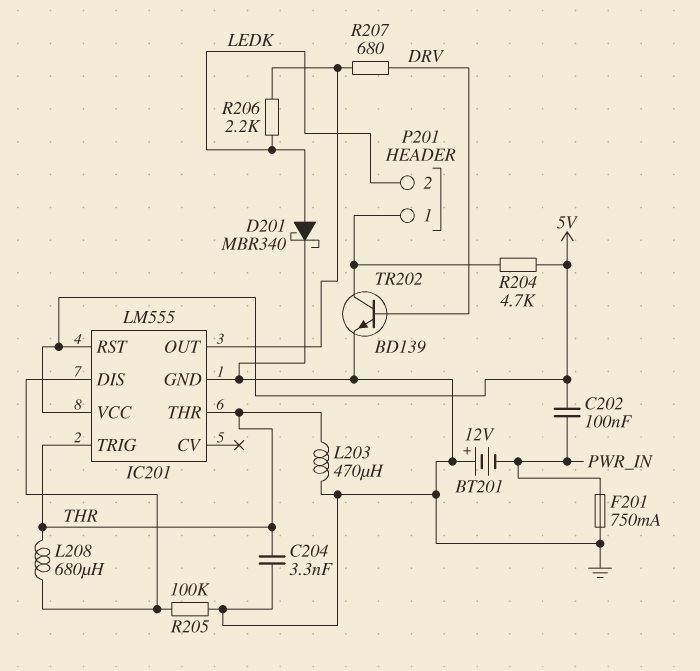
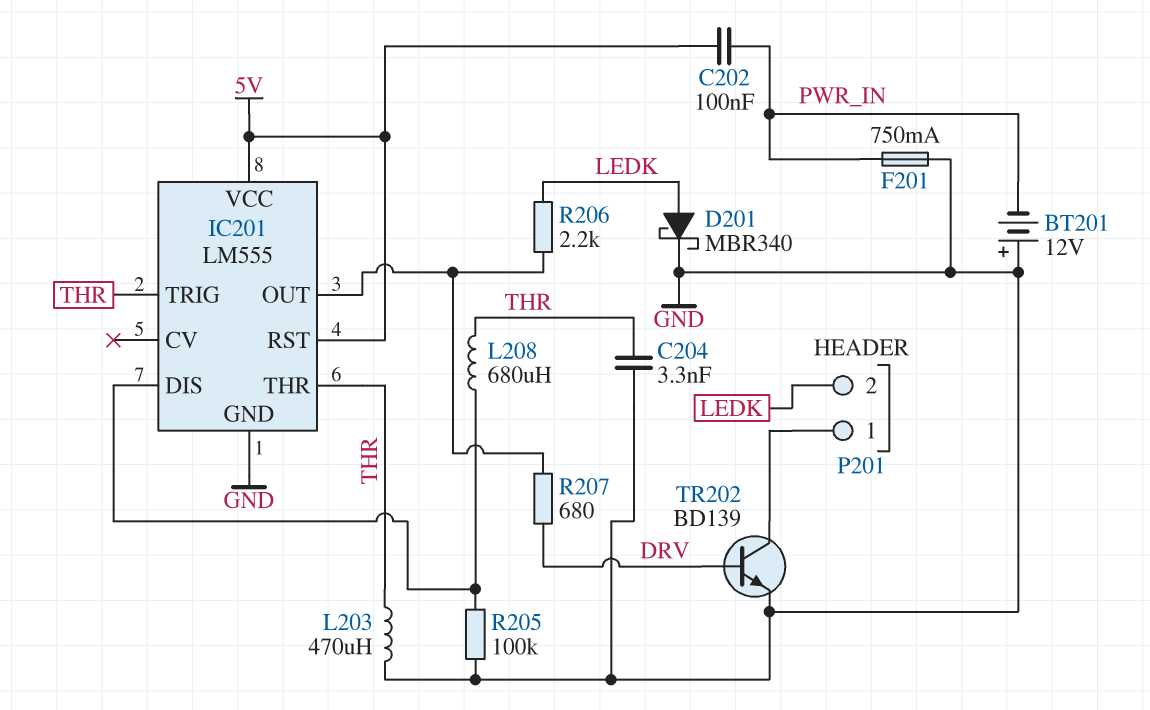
R204: 4.7k (5V, P201/1) -> none

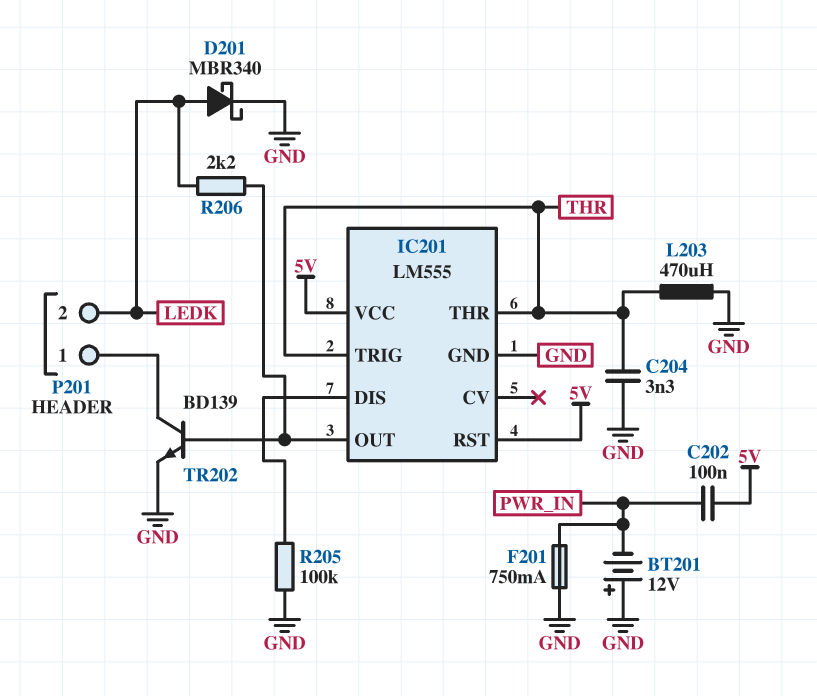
L208: 680uH (IC201/DIS, THR) -> none
R207: 680 (DRV, IC201/OUT) -> none
TR202: NPN BD139 (B DRV, C P201/1, E GND) -> NPN BD139 (B IC201/OUT, C P201/1, E GND)

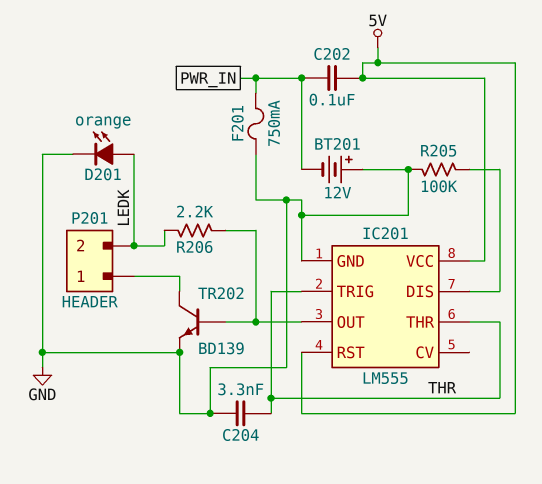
D201: schottky MBR340 (A LEDK, K GND) -> LED orange (A LEDK, K GND)
L203: 470uH (GND, THR) -> none

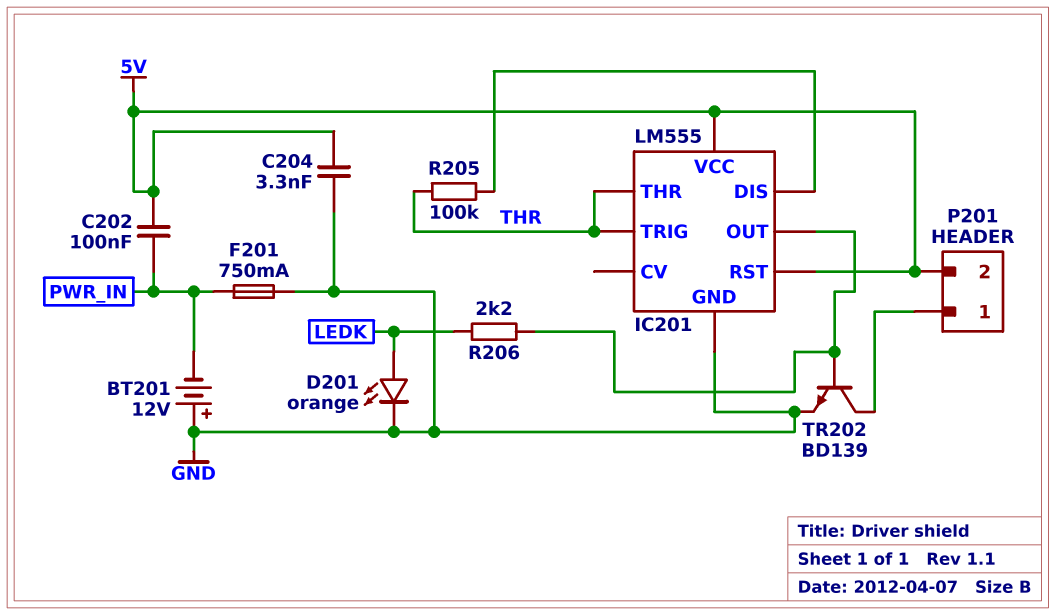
C204: 3.3nF (GND, THR) -> 3.3nF (5V, GND)
P201 pin 2: LEDK -> 5V
R205: 100k (GND, IC201/DIS) -> 100k (IC201/DIS, THR)

